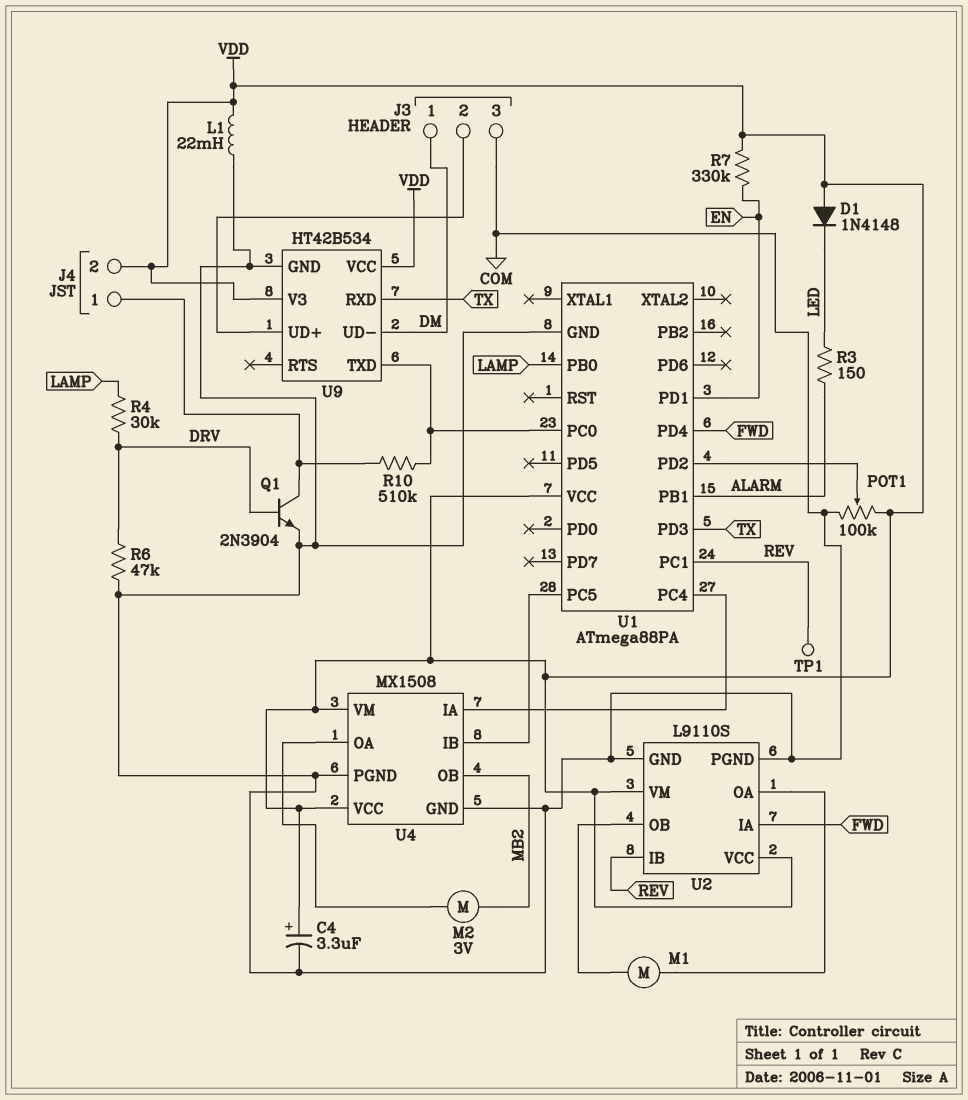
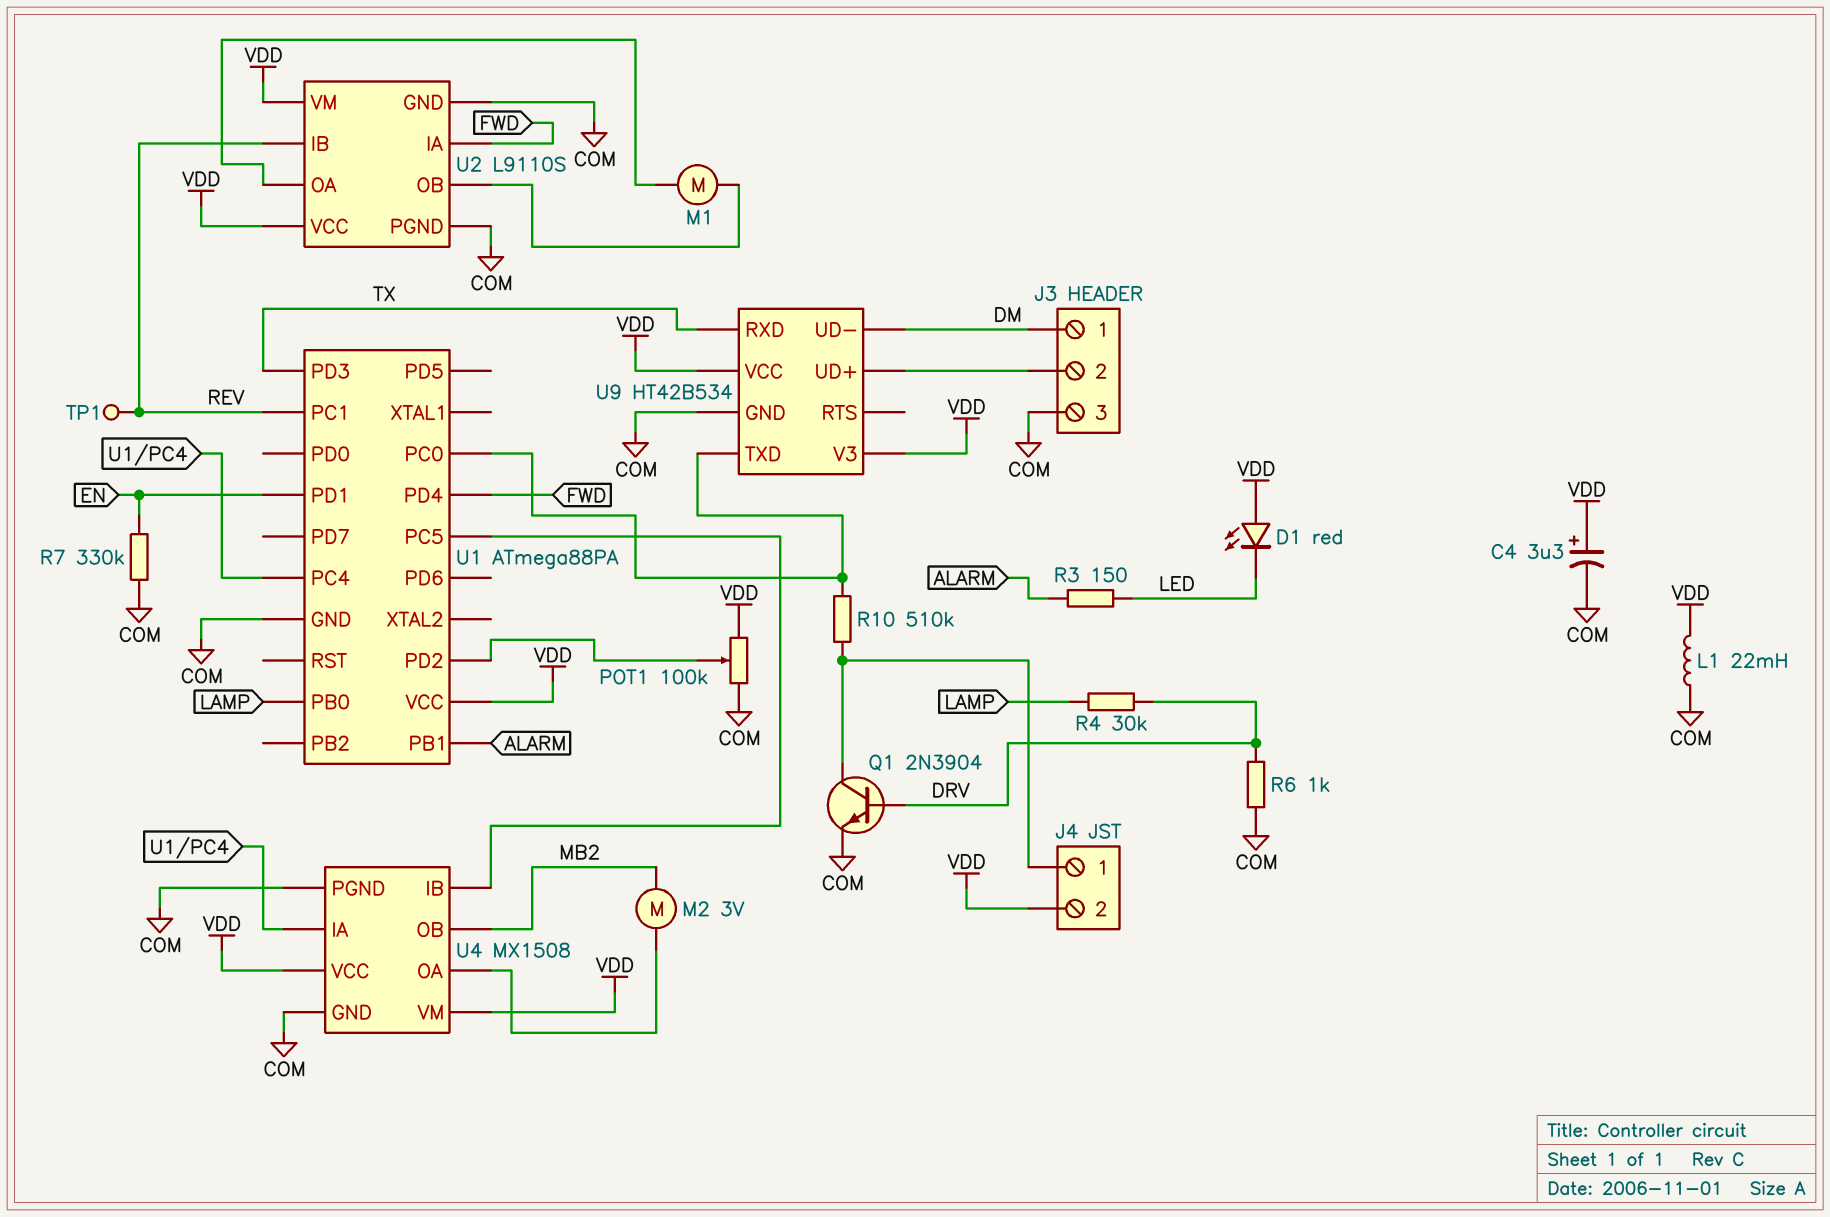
D1: diode 1N4148 (A VDD, K LED) -> LED red (A VDD, K LED)
R6: 47k (COM, DRV) -> 1k (COM, DRV)
R7: 330k (EN, VDD) -> 330k (COM, EN)

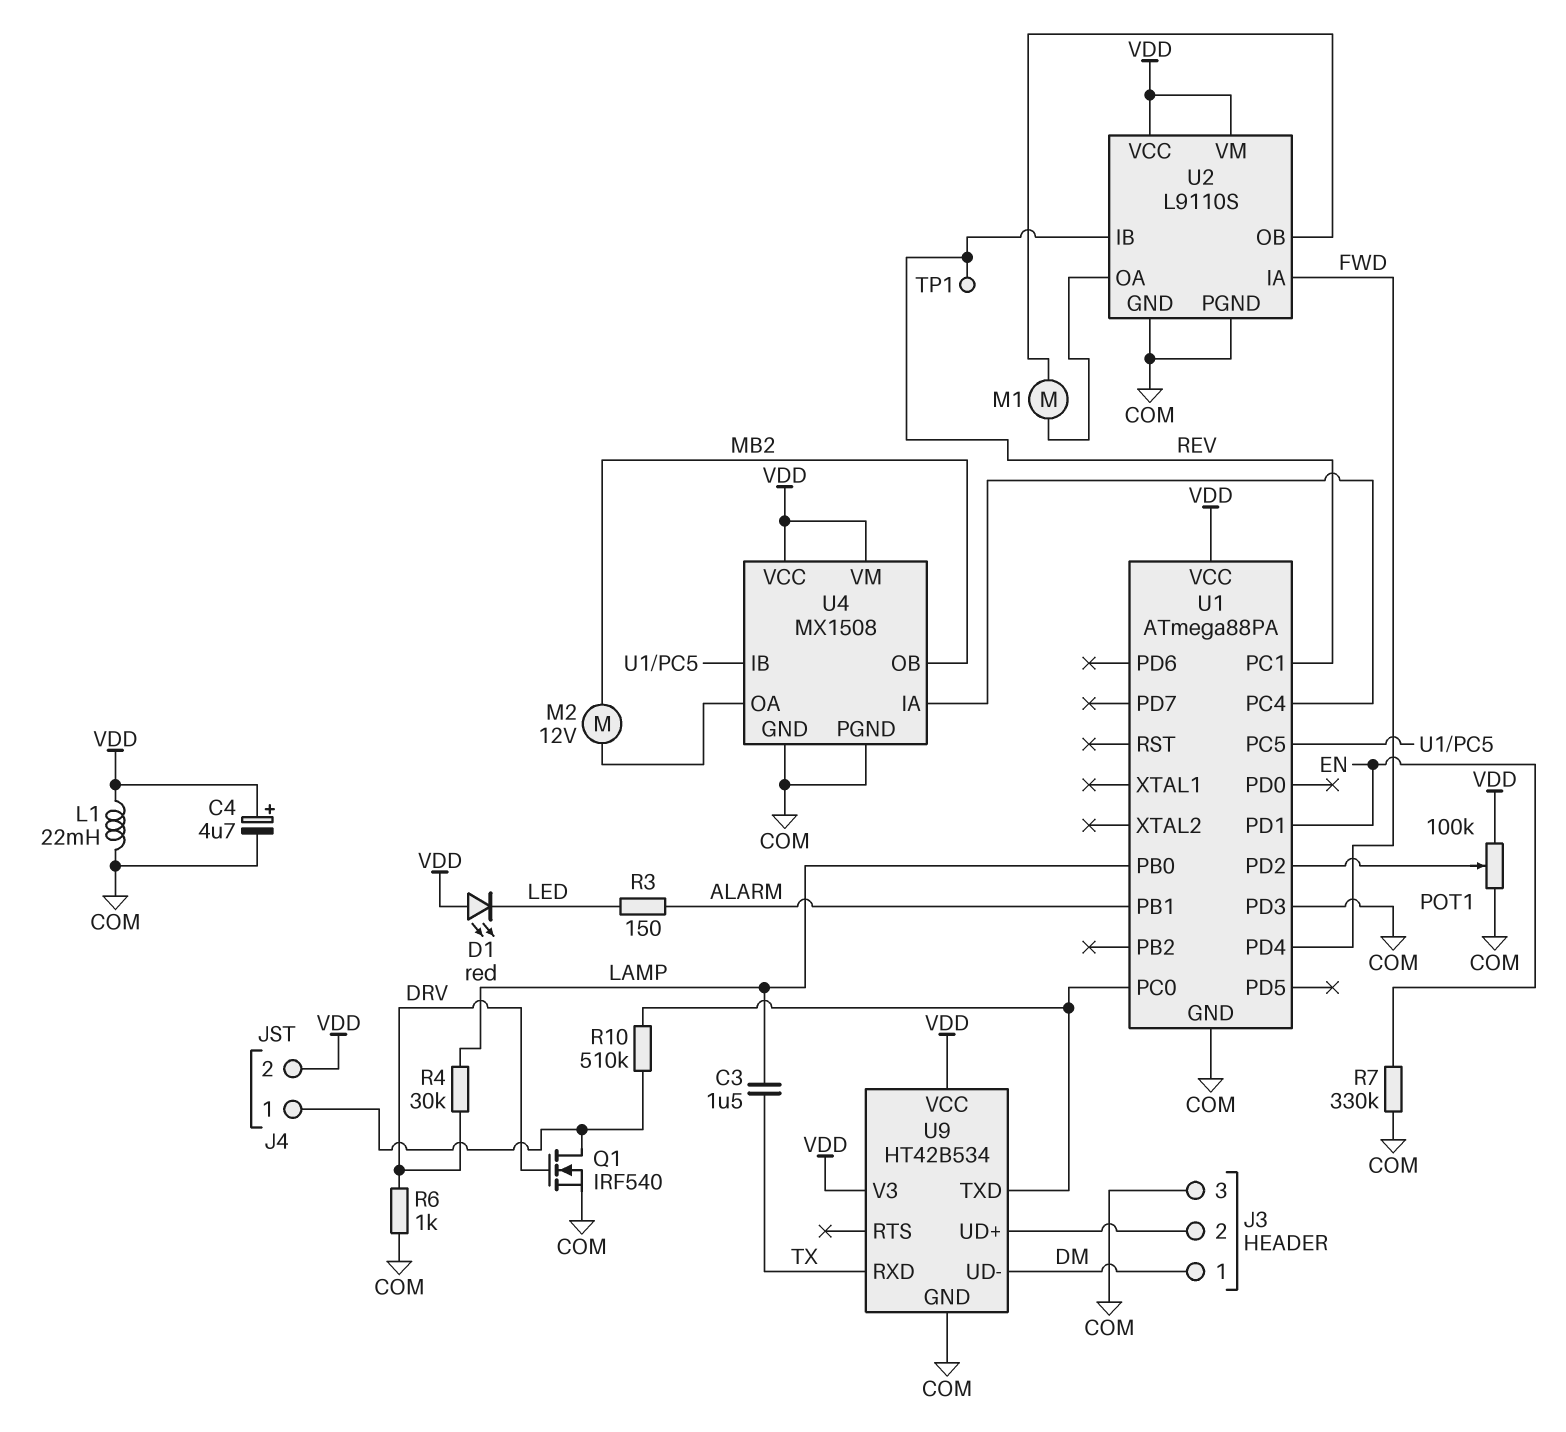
C3: none -> 1.5uF (LAMP, TX)
C4: 3.3uF (plus VDD, minus COM) -> 4.7uF (plus VDD, minus COM)
M2: motor 3V (MB2, U4/OA) -> motor 12V (MB2, U4/OA)
Q1: NPN 2N3904 (B DRV, C J4/1, E COM) -> NMOS IRF540 (G DRV, D J4/1, S COM)
U1 pin PD3: TX -> COM

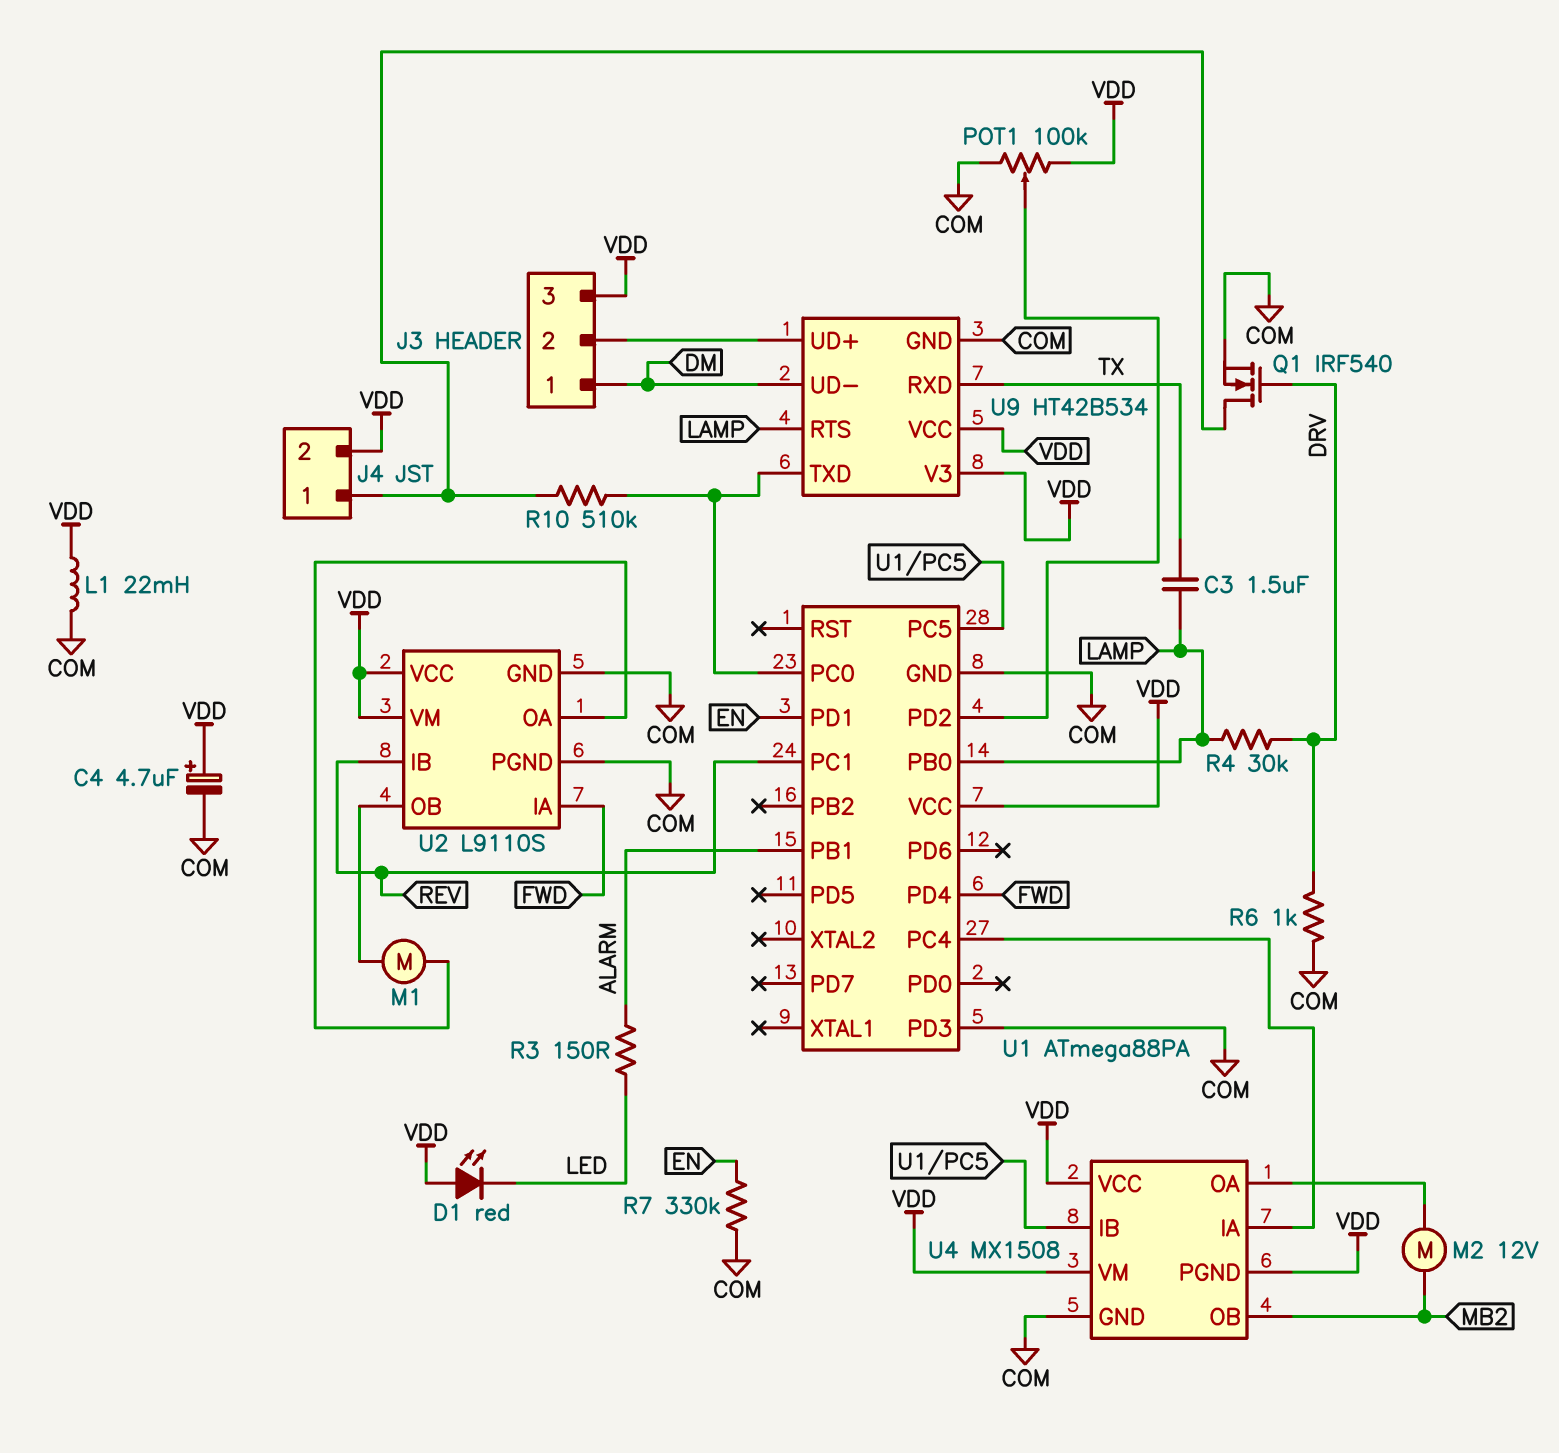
J3 pin 3: COM -> VDD
TP1: test point (REV) -> none
U4 pin PGND: COM -> VDD
U9 pin RTS: none -> LAMP

